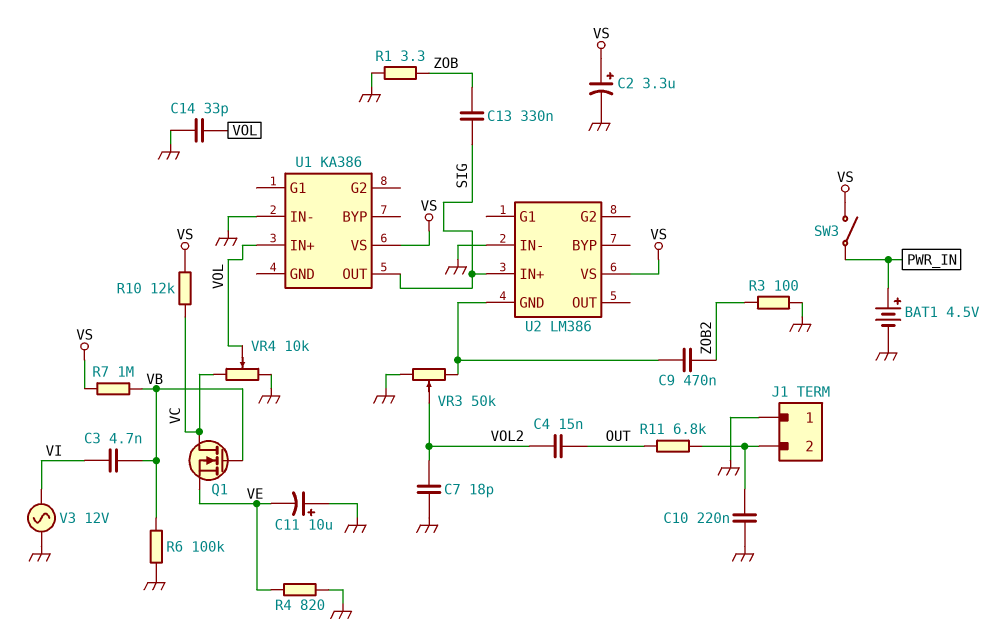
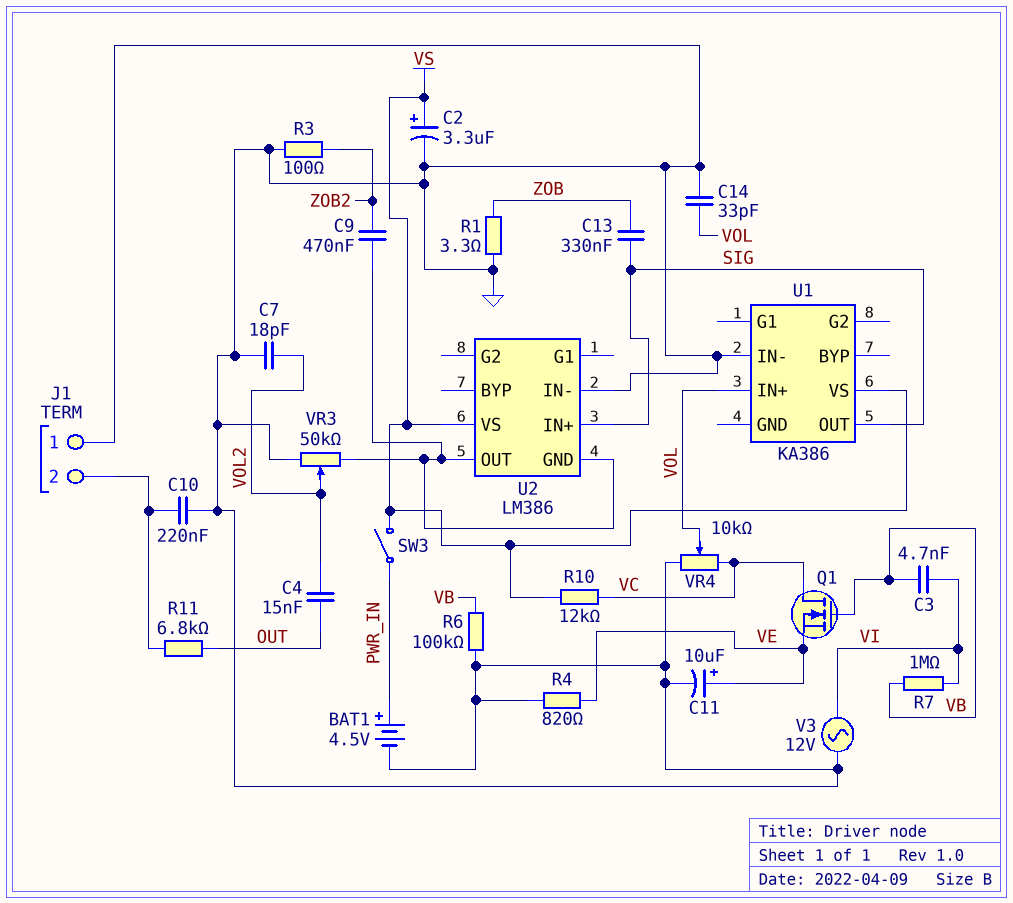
C11: 10uF (plus GND, minus VE) -> 10uF (plus VE, minus GND)
R7: 1M (VB, VS) -> 1M (VB, VI)
U2 pin OUT: none -> U2/GND

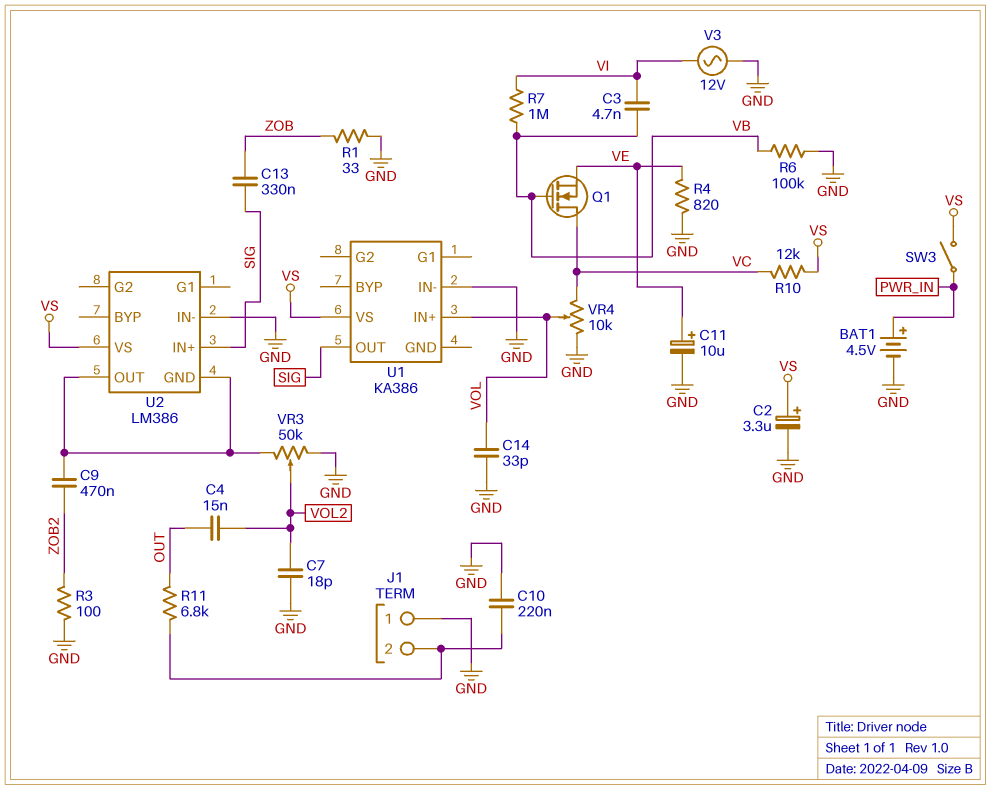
R1: 3.3 (GND, ZOB) -> 33 (GND, ZOB)

